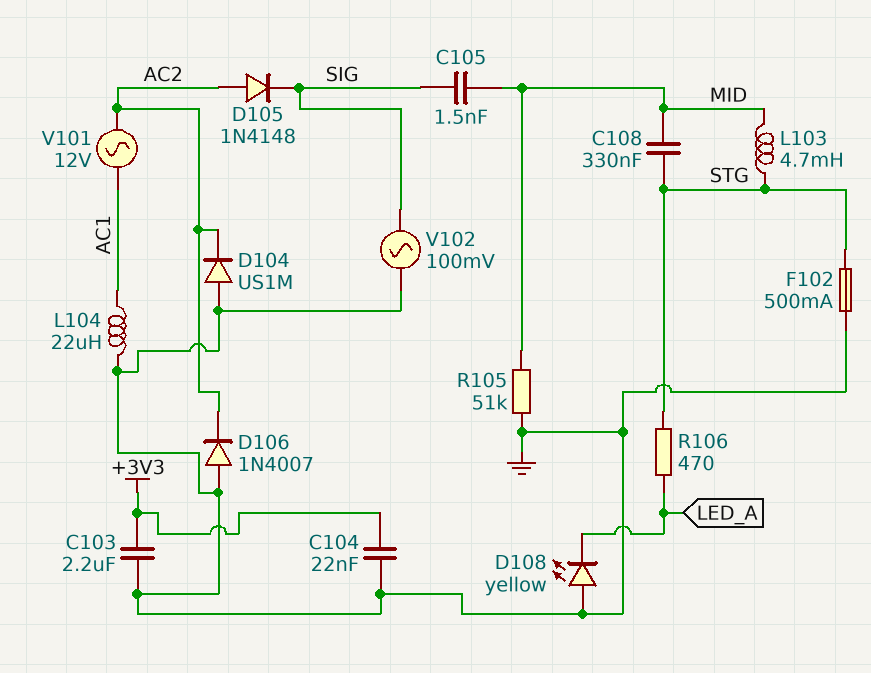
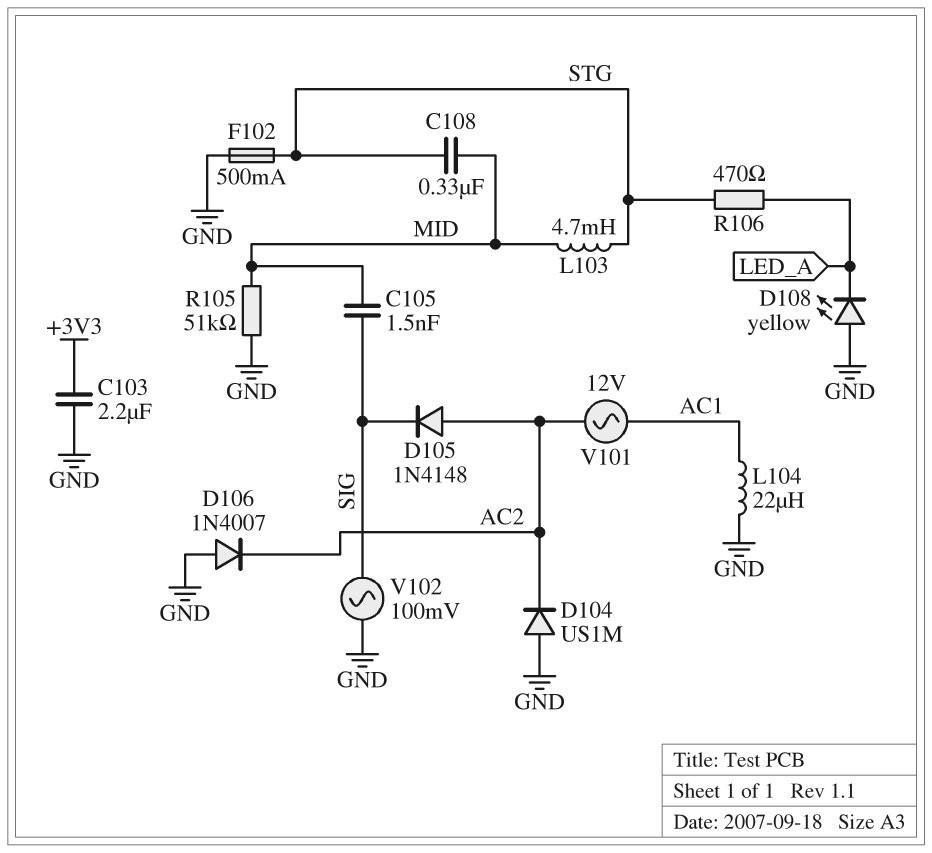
C104: 22nF (+3V3, GND) -> none

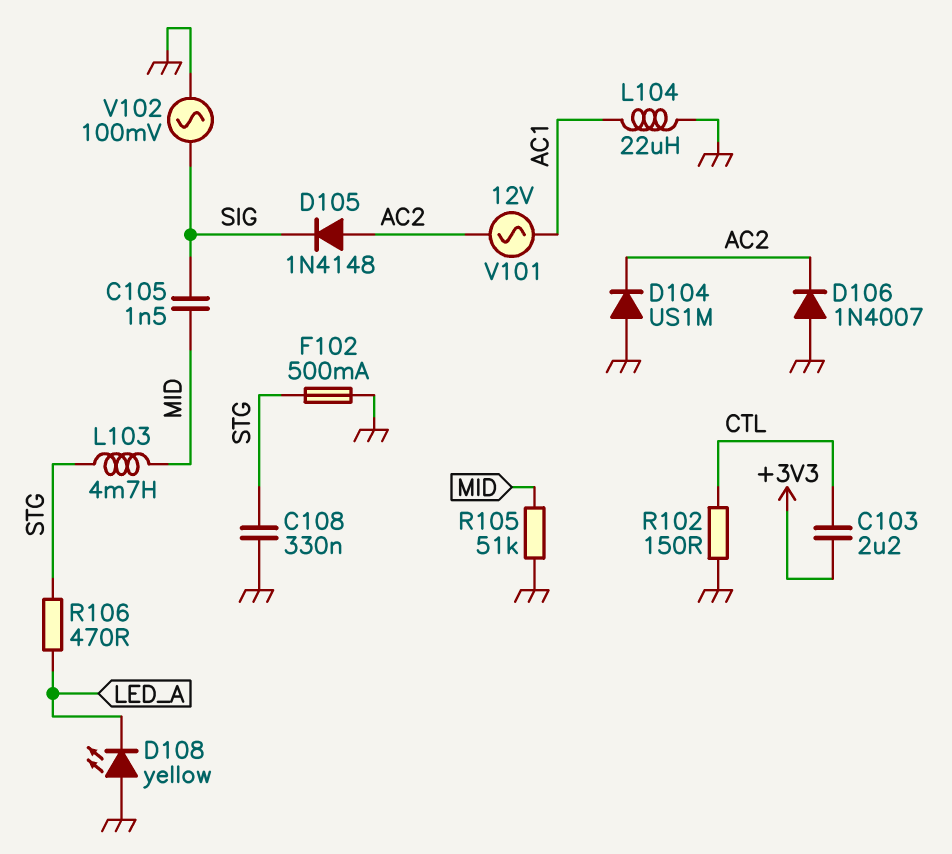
C103: 2.2uF (+3V3, GND) -> 2.2uF (+3V3, CTL)
C108: 330nF (MID, STG) -> 330nF (GND, STG)
R102: none -> 150 (CTL, GND)

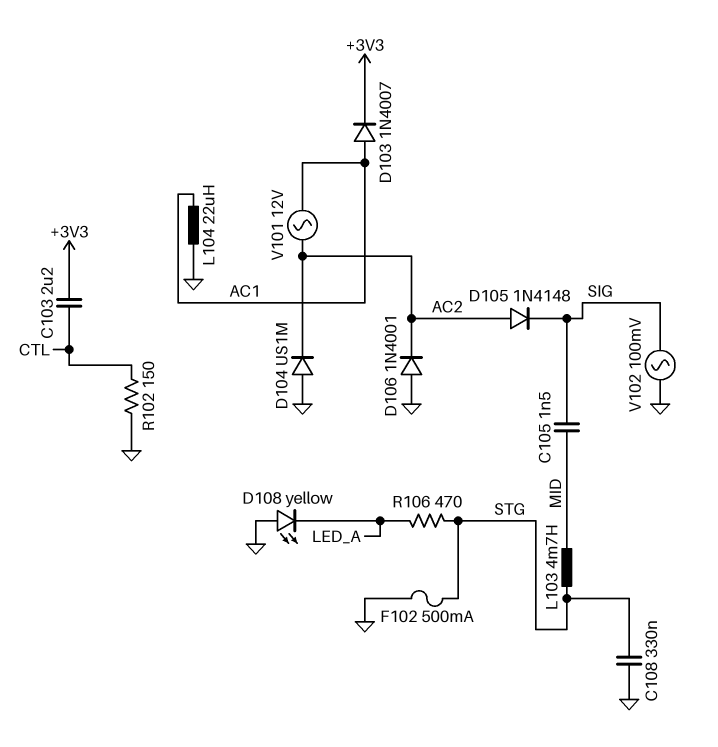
D103: none -> diode 1N4007 (A AC1, K +3V3)
D106: diode 1N4007 (A GND, K AC2) -> diode 1N4001 (A GND, K AC2)
R105: 51k (GND, MID) -> none

